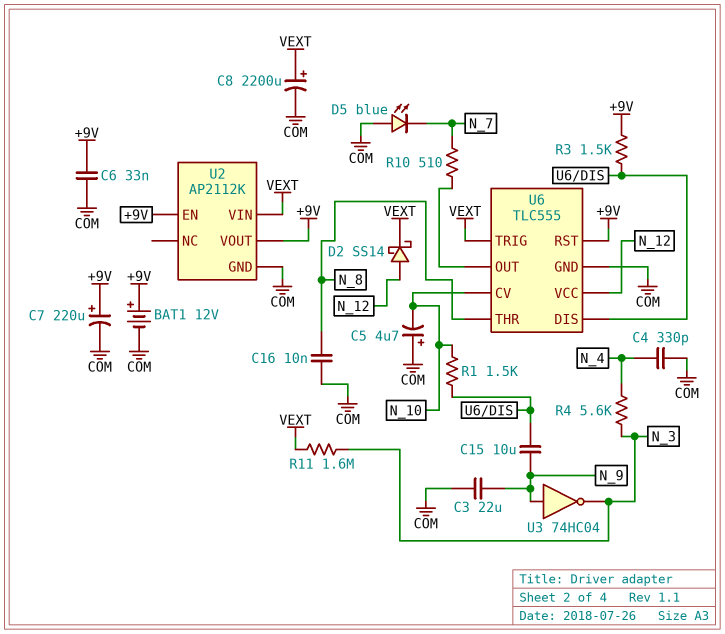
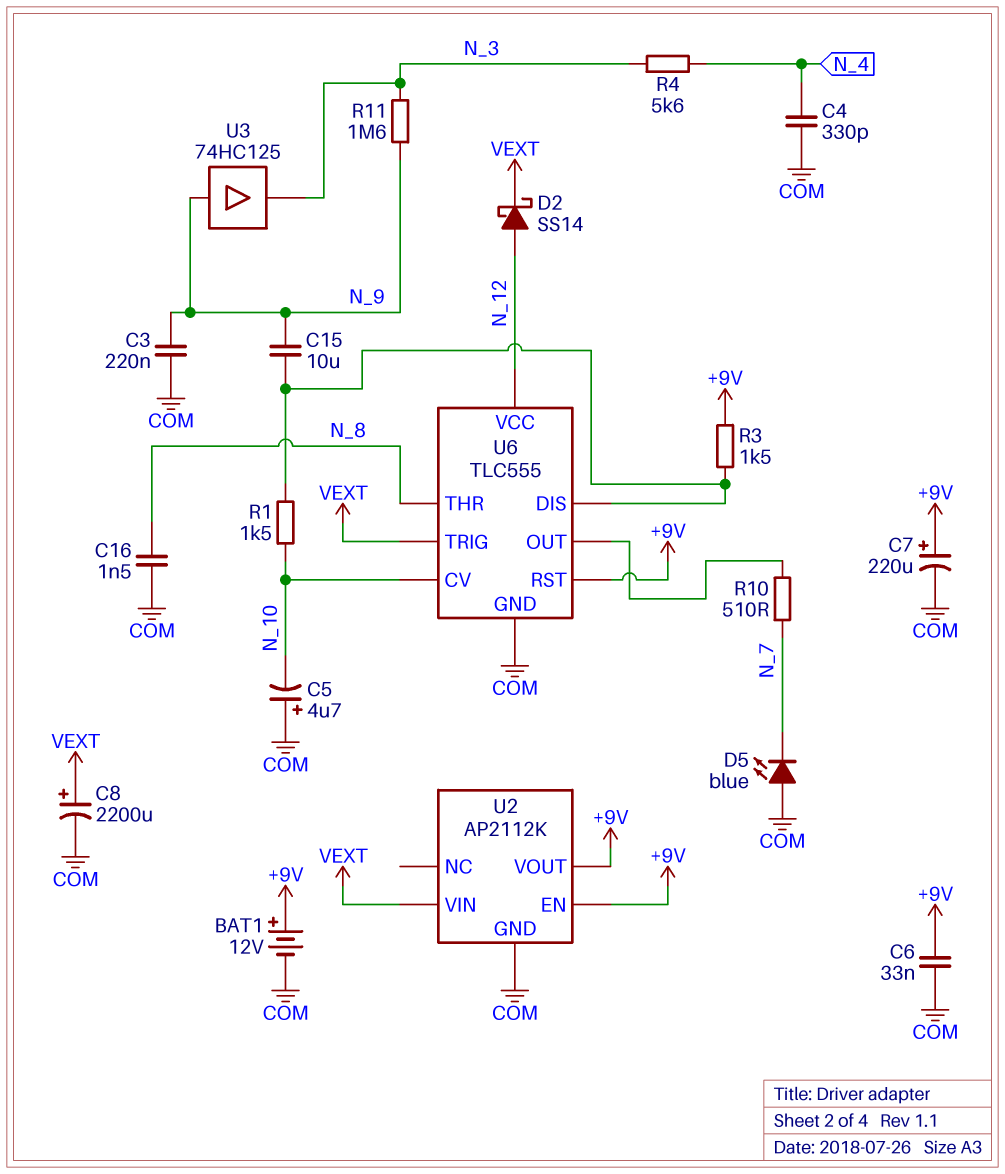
C3: 22uF (COM, N_9) -> 220nF (COM, N_9)
C16: 10nF (COM, N_8) -> 1.5nF (COM, N_8)
R11: 1.6M (N_3, VEXT) -> 1.6M (N_3, N_9)
U3: NOT 74HC04 (in N_9, out N_3) -> buffer 74HC125 (in N_9, out N_3)

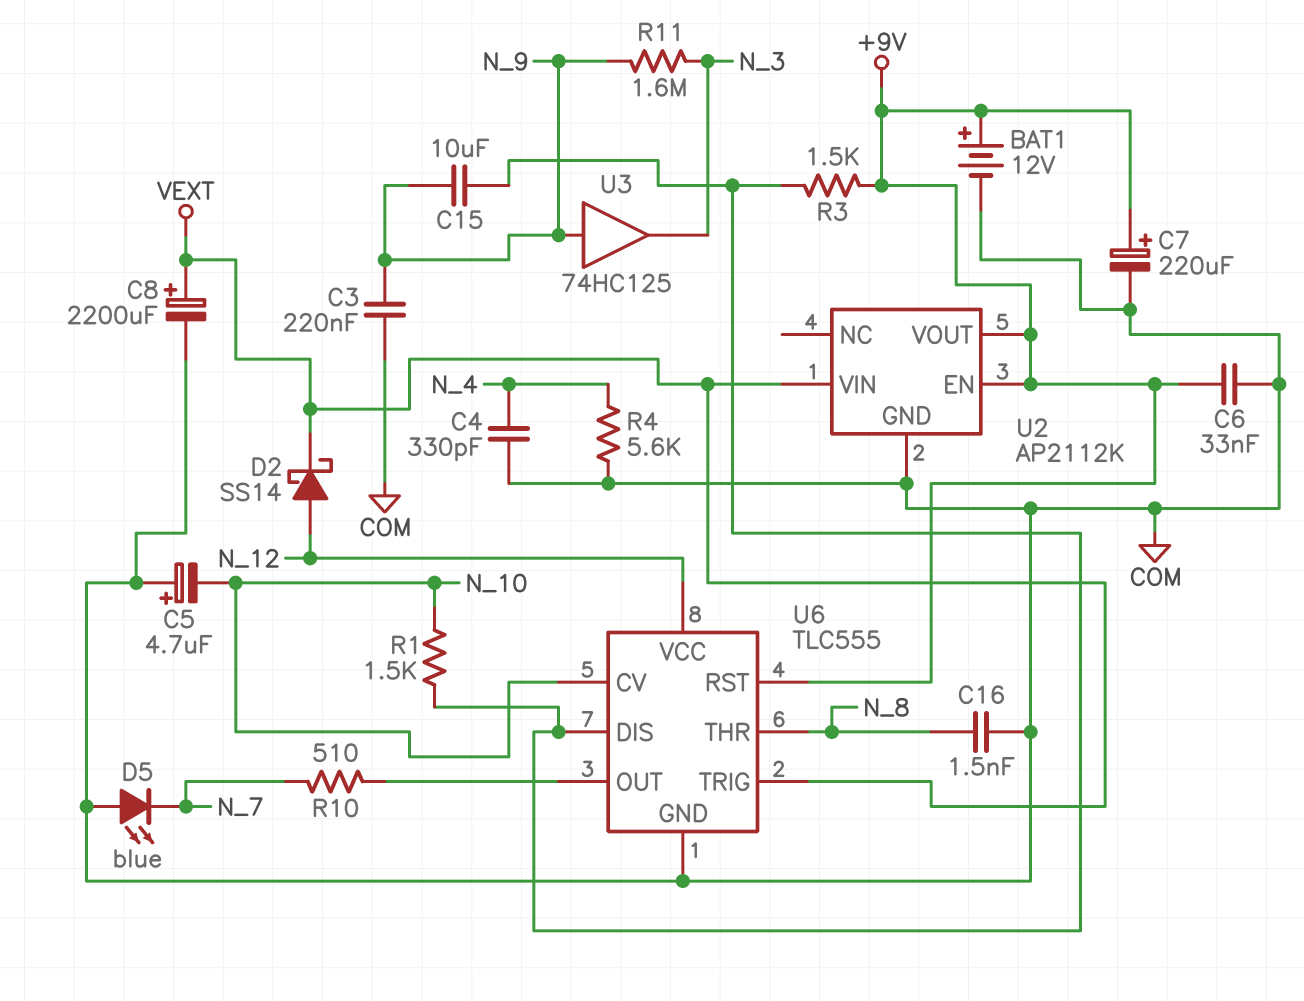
R4: 5.6k (N_3, N_4) -> 5.6k (COM, N_4)

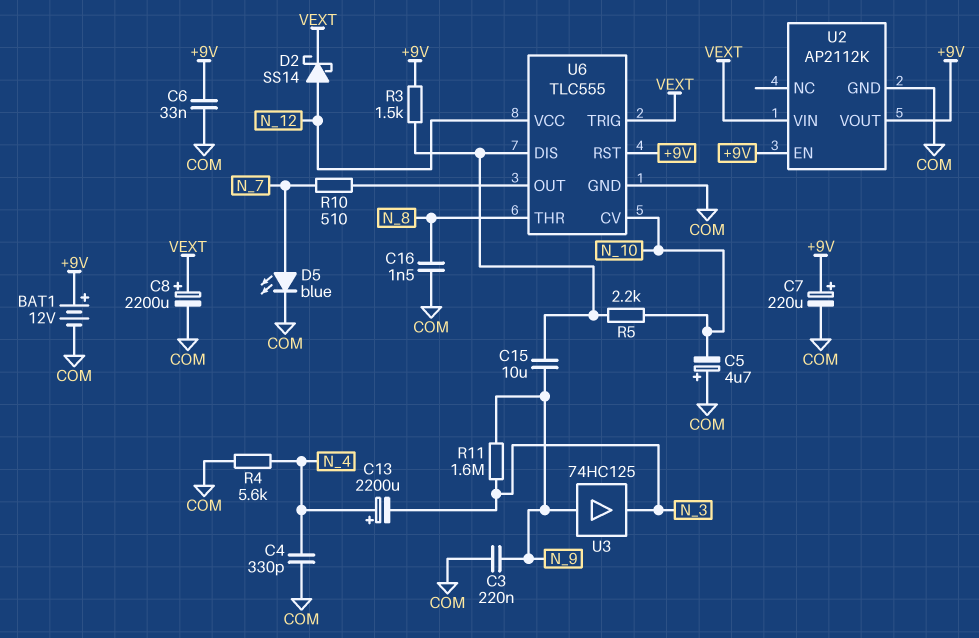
C13: none -> 2200uF (plus N_4, minus N_3)
D5: LED blue (A COM, K N_7) -> LED blue (A N_7, K COM)
R1: 1.5k (N_10, U6/DIS) -> none
R5: none -> 2.2k (N_10, U6/DIS)

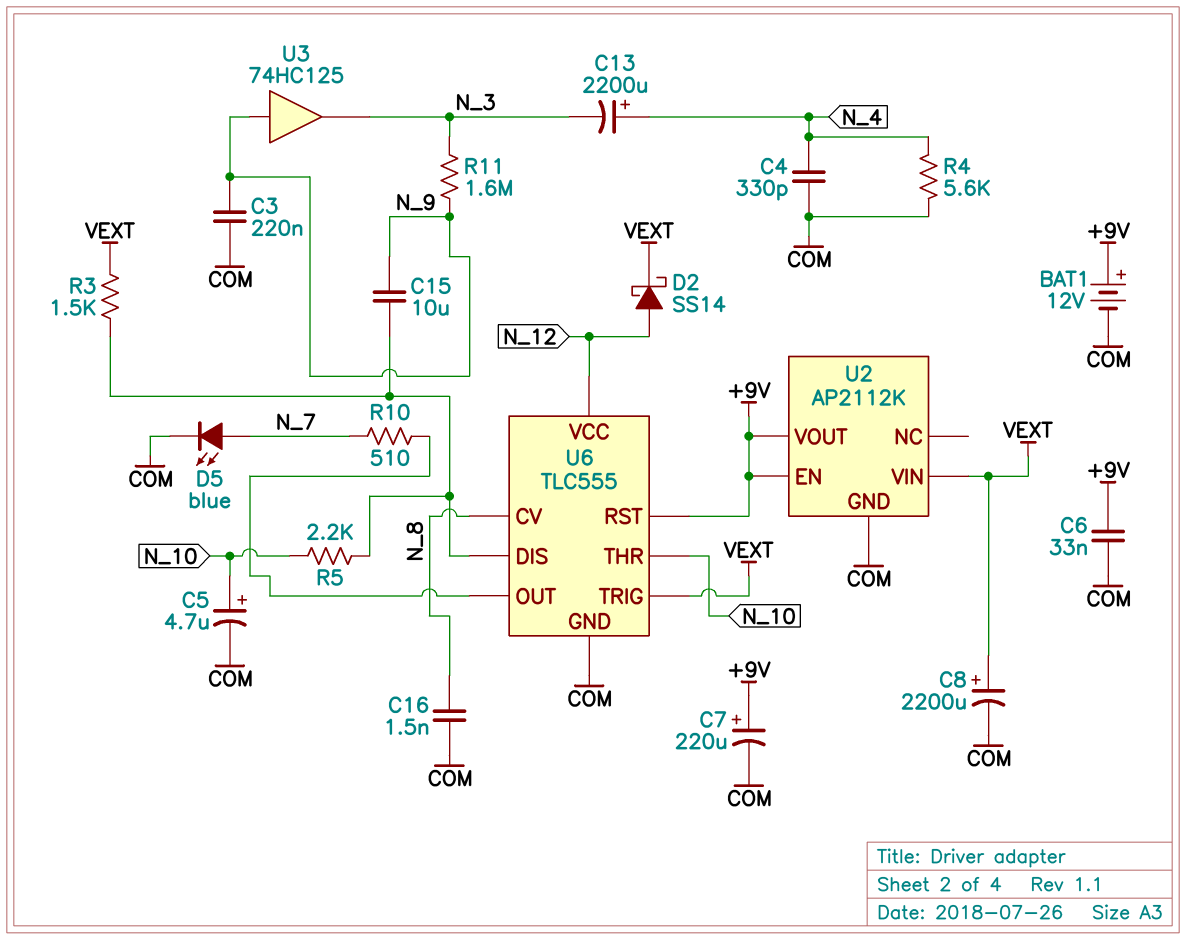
C5: 4.7uF (plus COM, minus N_10) -> 4.7uF (plus N_10, minus COM)
R3: 1.5k (+9V, U6/DIS) -> 1.5k (U6/DIS, VEXT)
U6 pin CV: N_10 -> N_8
U6 pin THR: N_8 -> N_10

